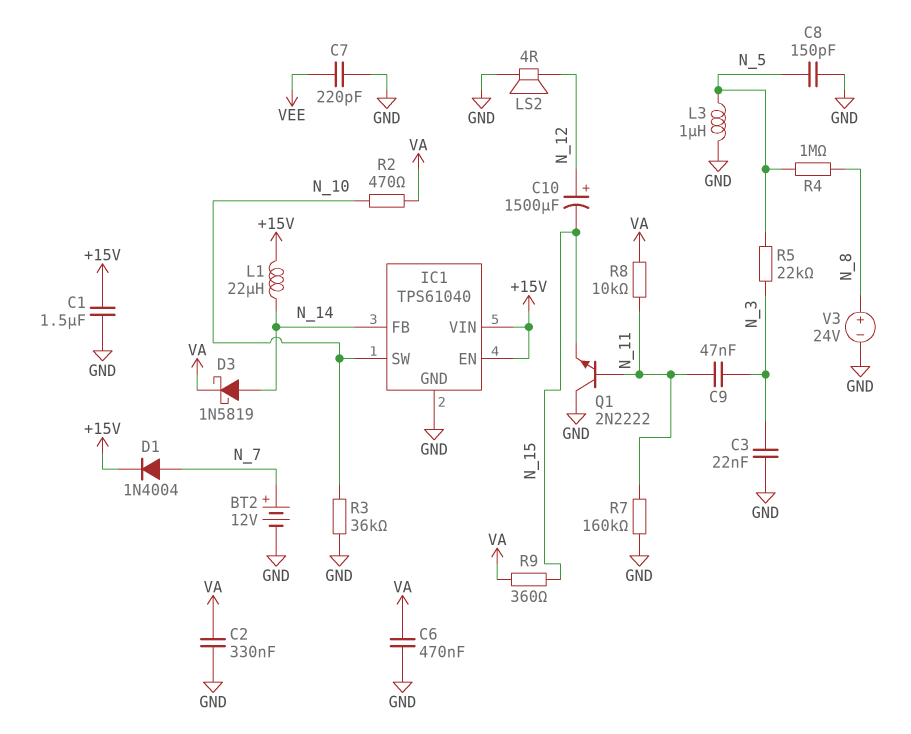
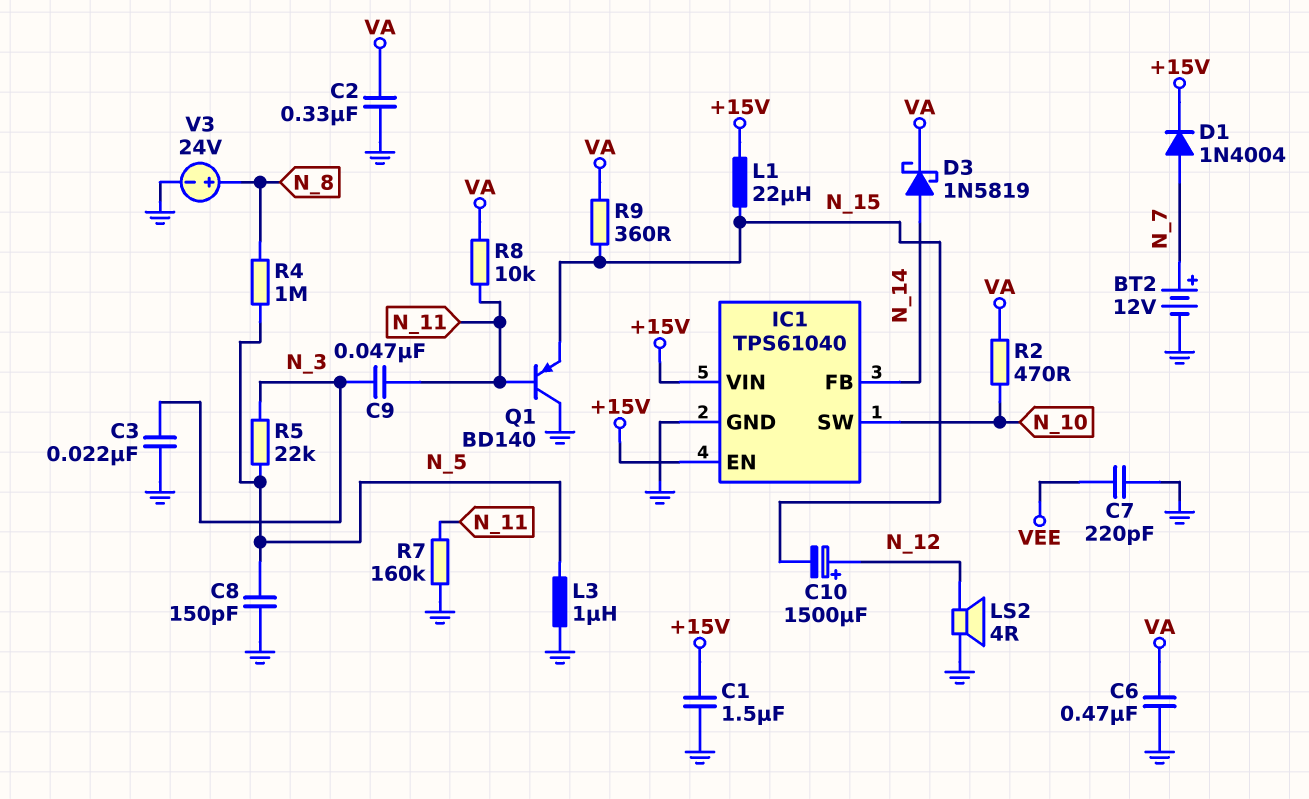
L1: 22uH (+15V, N_14) -> 22uH (+15V, N_15)
Q1: NPN 2N2222 (B N_11, C GND, E N_15) -> PNP BD140 (B N_11, C GND, E N_15)
R3: 36k (GND, N_10) -> none

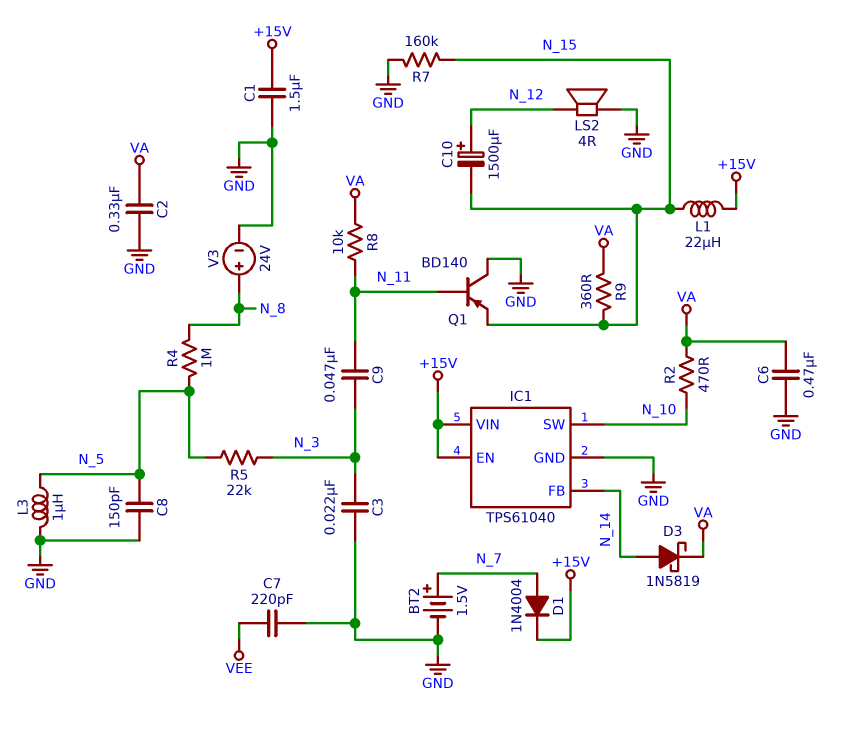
BT2: 12V (plus N_7, minus GND) -> 1.5V (plus N_7, minus GND)
R7: 160k (GND, N_11) -> 160k (GND, N_15)

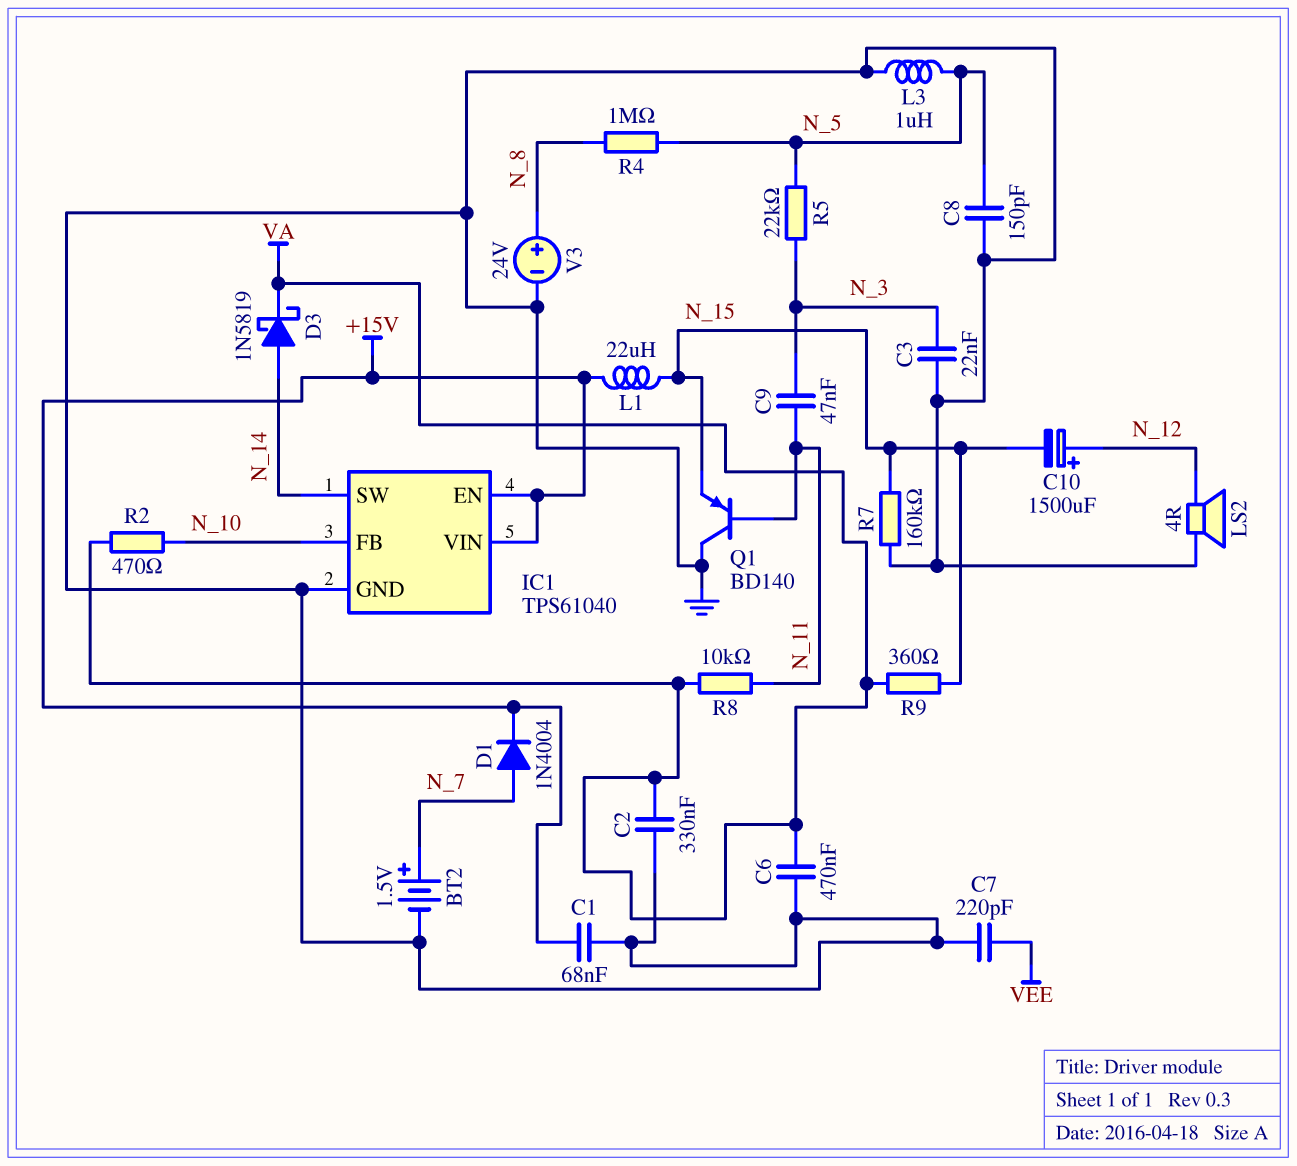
C1: 1.5uF (+15V, GND) -> 68nF (+15V, GND)
IC1 pin FB: N_14 -> N_10
IC1 pin SW: N_10 -> N_14

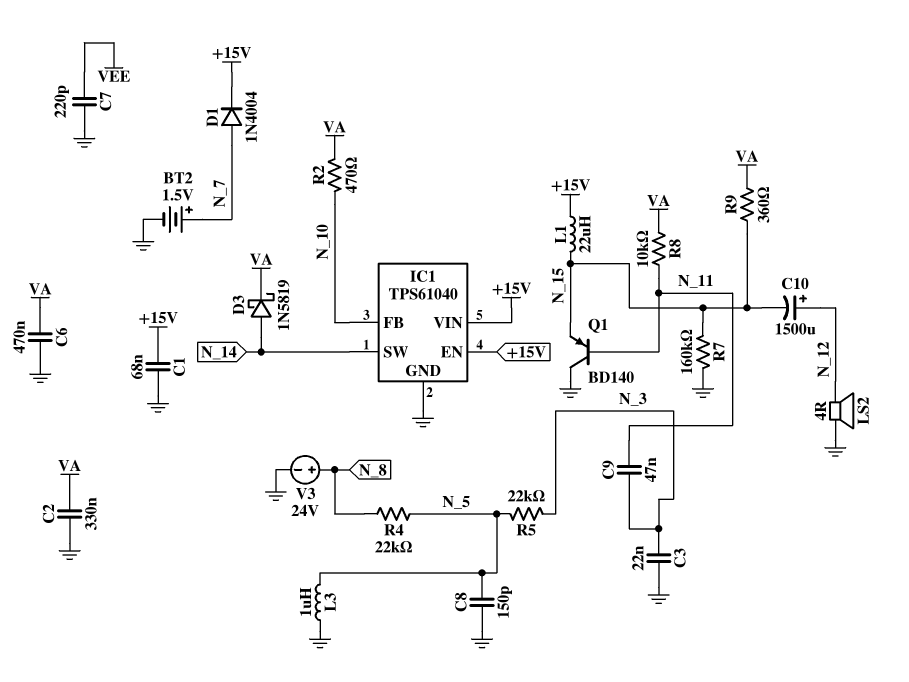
R4: 1M (N_5, N_8) -> 22k (N_5, N_8)

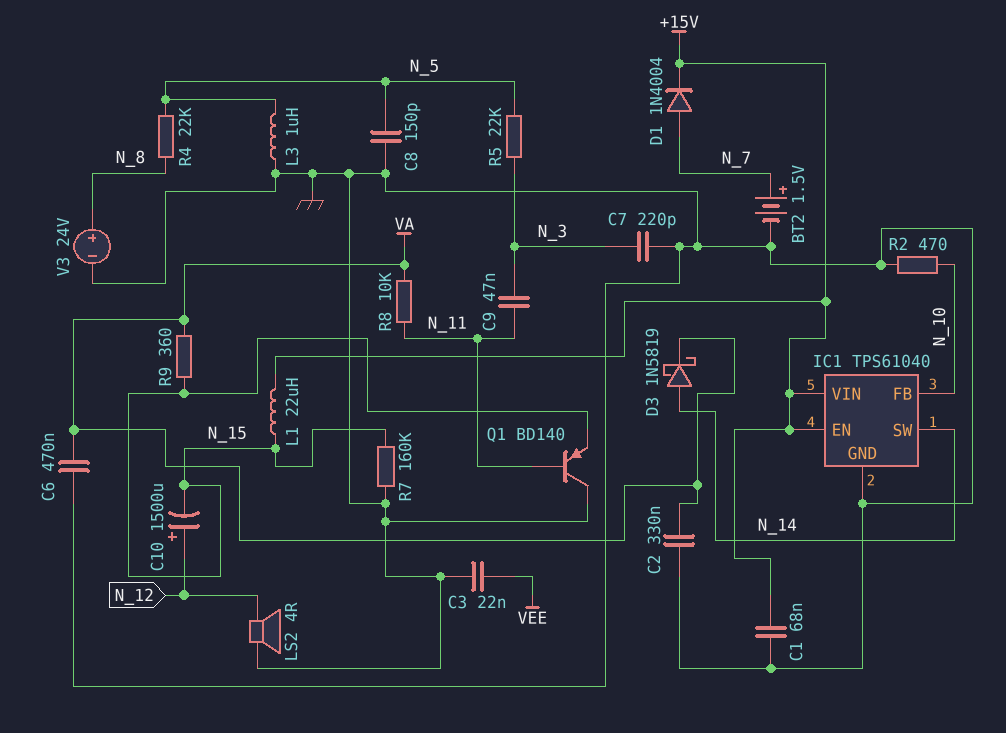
C3: 22nF (GND, N_3) -> 22nF (GND, VEE)
C7: 220pF (GND, VEE) -> 220pF (GND, N_3)
R2: 470 (N_10, VA) -> 470 (GND, N_10)

